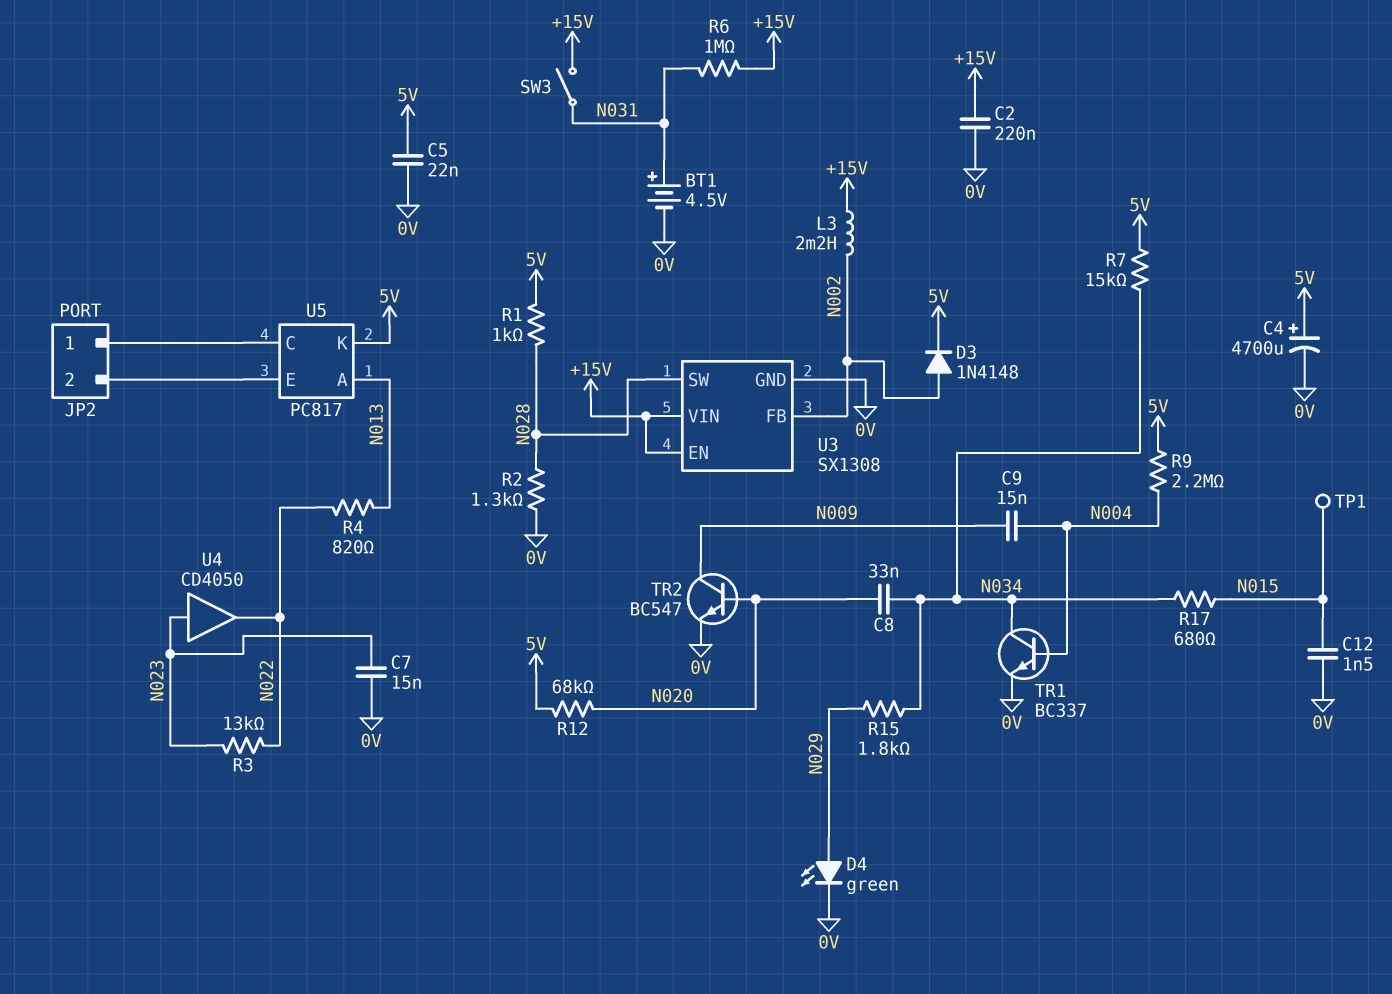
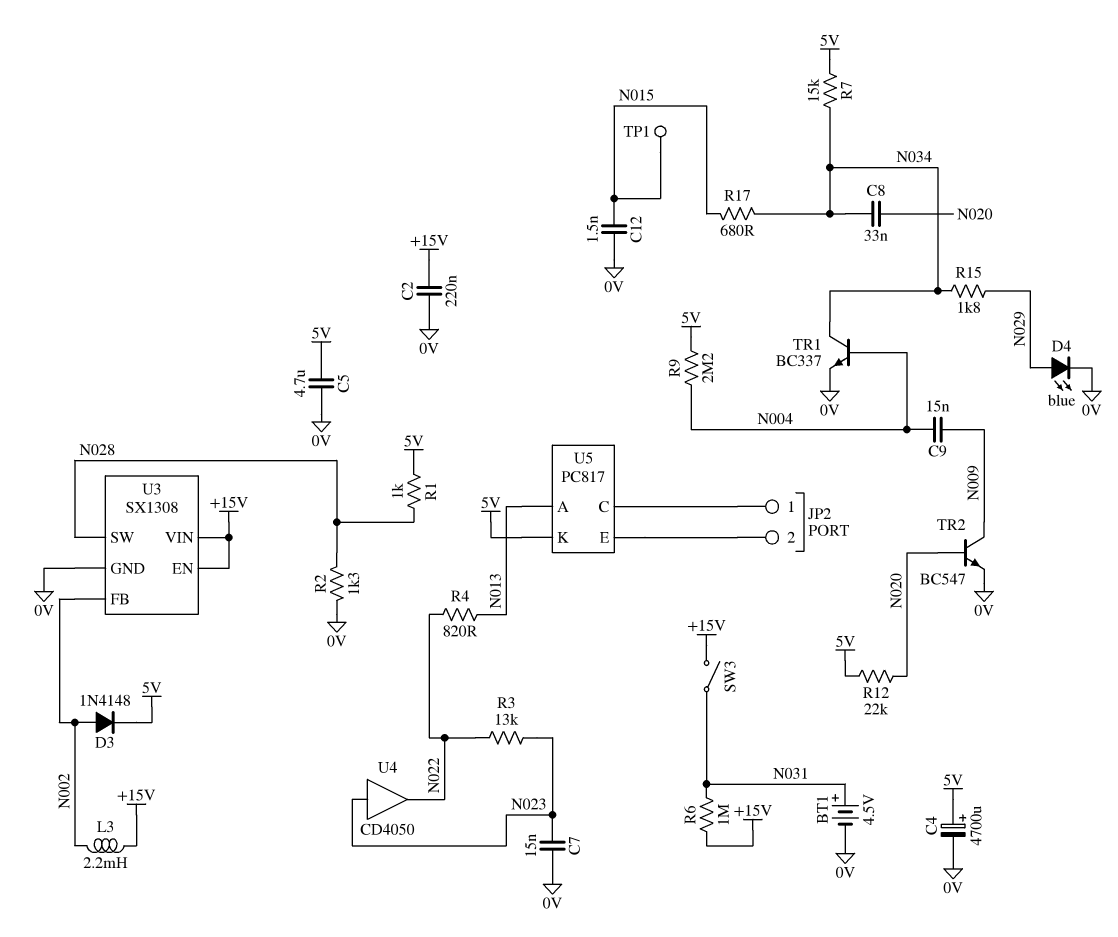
C5: 22nF (0V, 5V) -> 4.7uF (0V, 5V)
D4: LED green (A N029, K 0V) -> LED blue (A N029, K 0V)
R12: 68k (5V, N020) -> 22k (5V, N020)

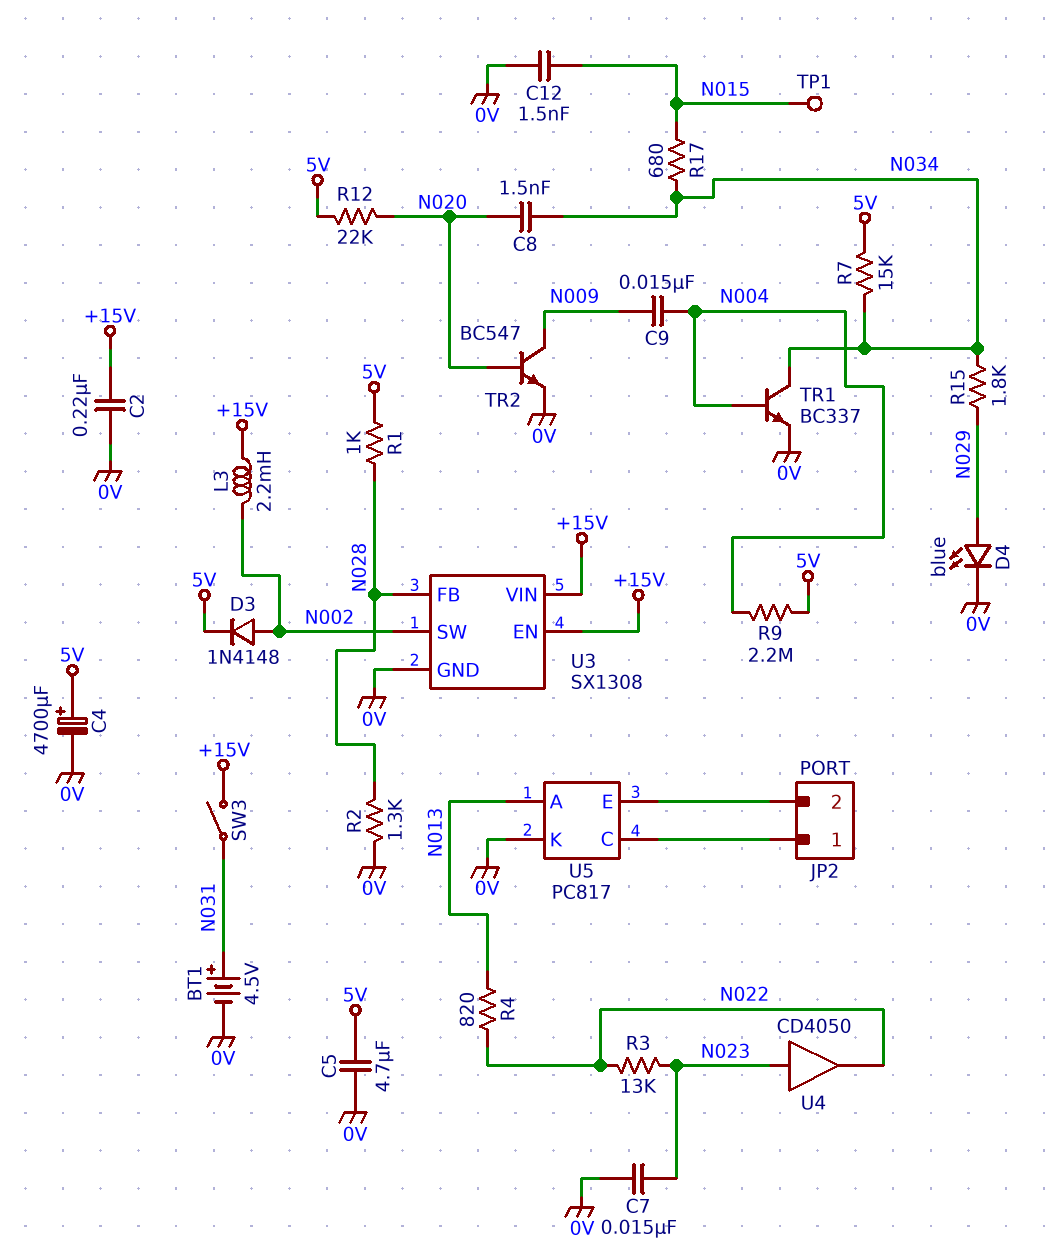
C8: 33nF (N020, N034) -> 1.5nF (N020, N034)
R6: 1M (+15V, N031) -> none
U3 pin FB: N002 -> N028
U3 pin SW: N028 -> N002
U5 pin K: 5V -> 0V

